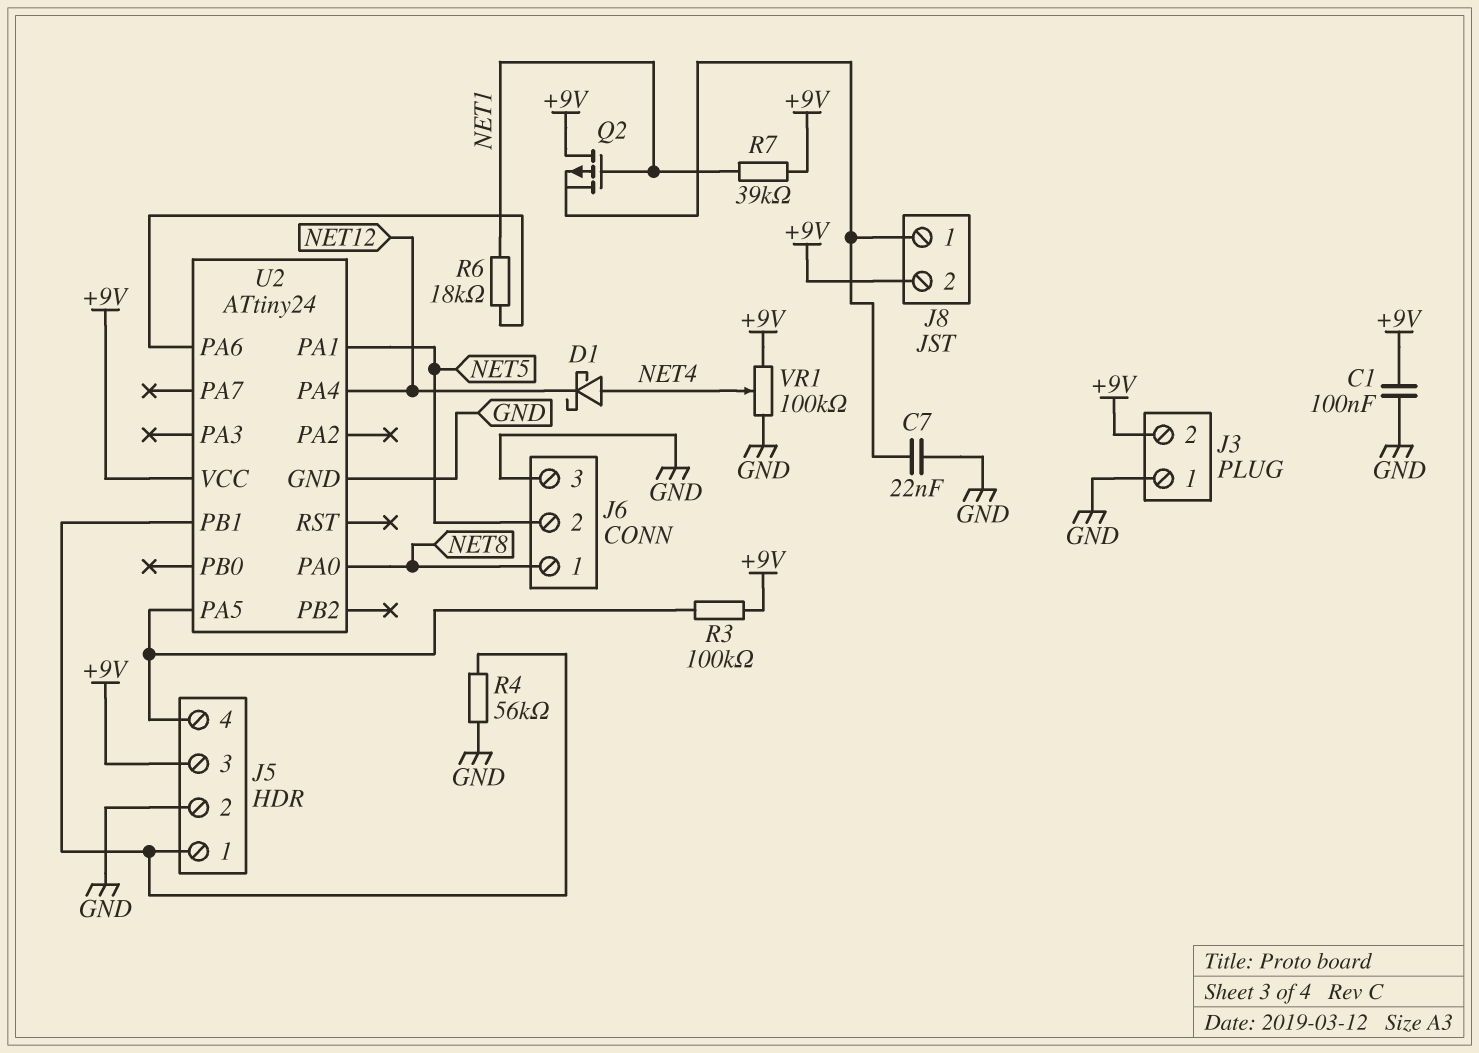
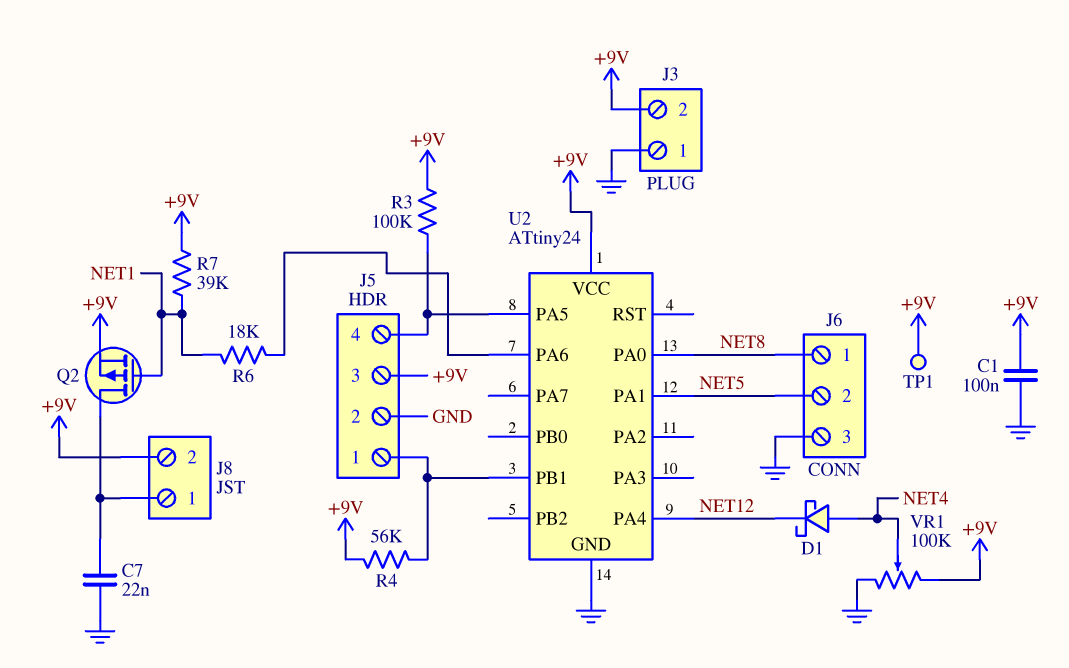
Q2: PMOS (G NET1, D +9V, S J8/1) -> PMOS (G NET1, D J8/1, S +9V)
R4: 56k (GND, J5/1) -> 56k (+9V, J5/1)
TP1: none -> test point (+9V)

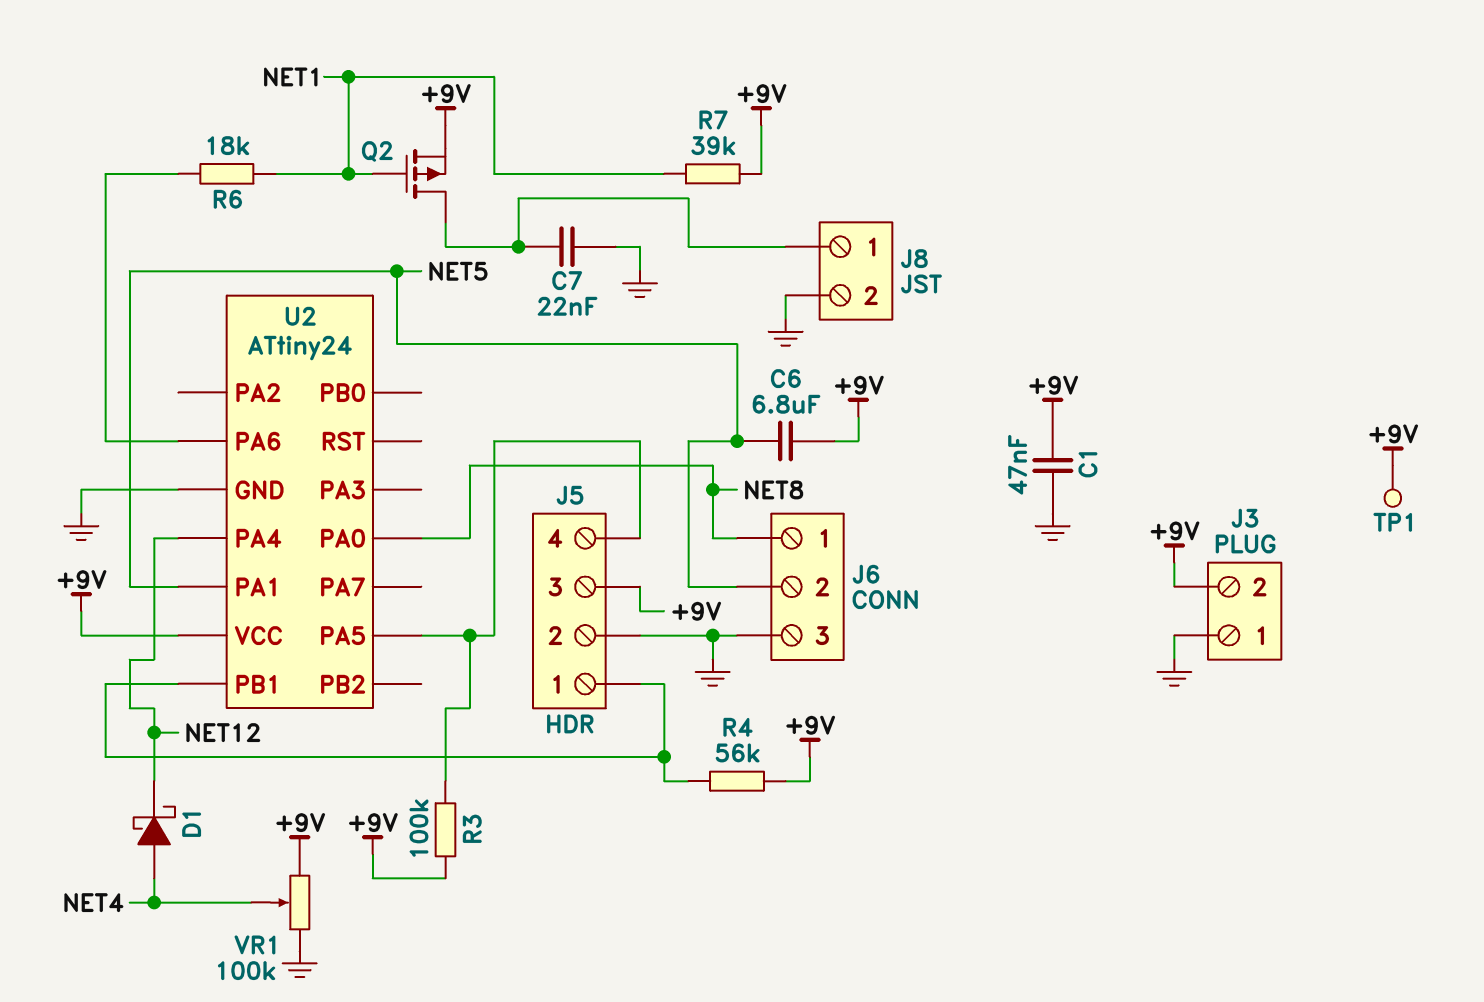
C1: 100nF (+9V, GND) -> 47nF (+9V, GND)
C6: none -> 6.8uF (+9V, NET5)
J8 pin 2: +9V -> GND

